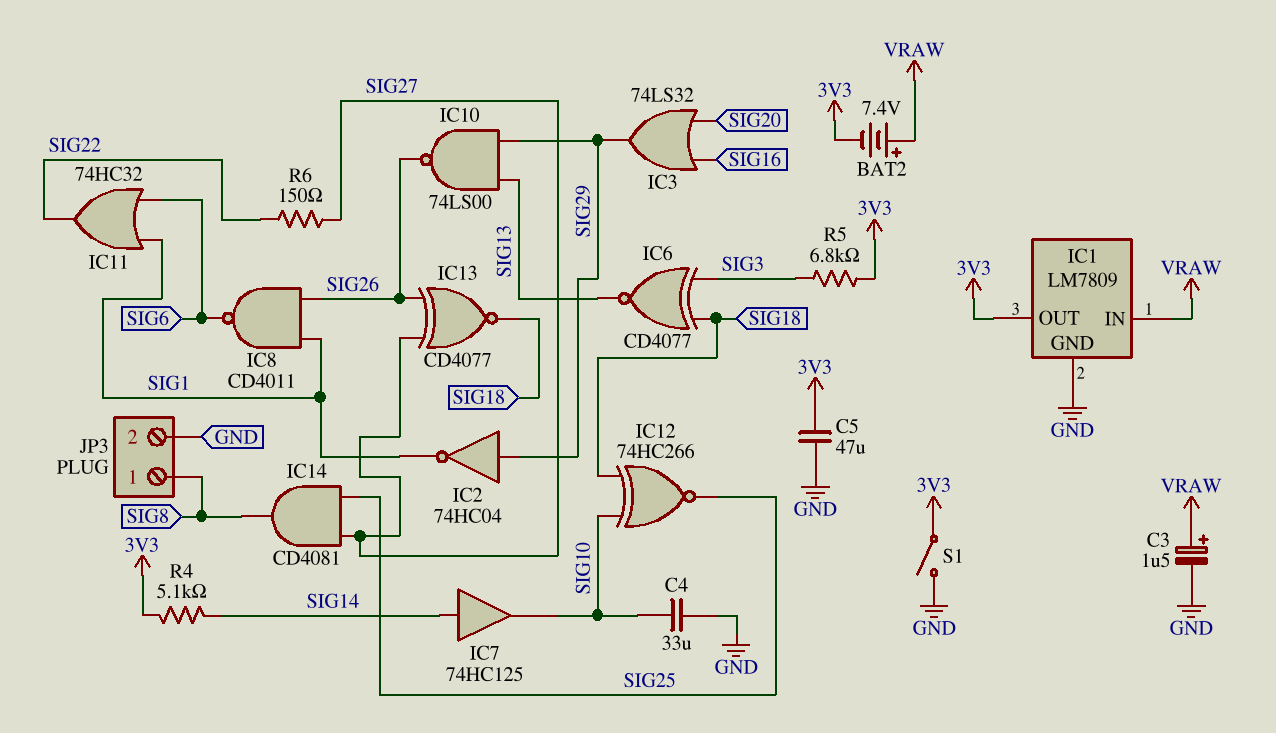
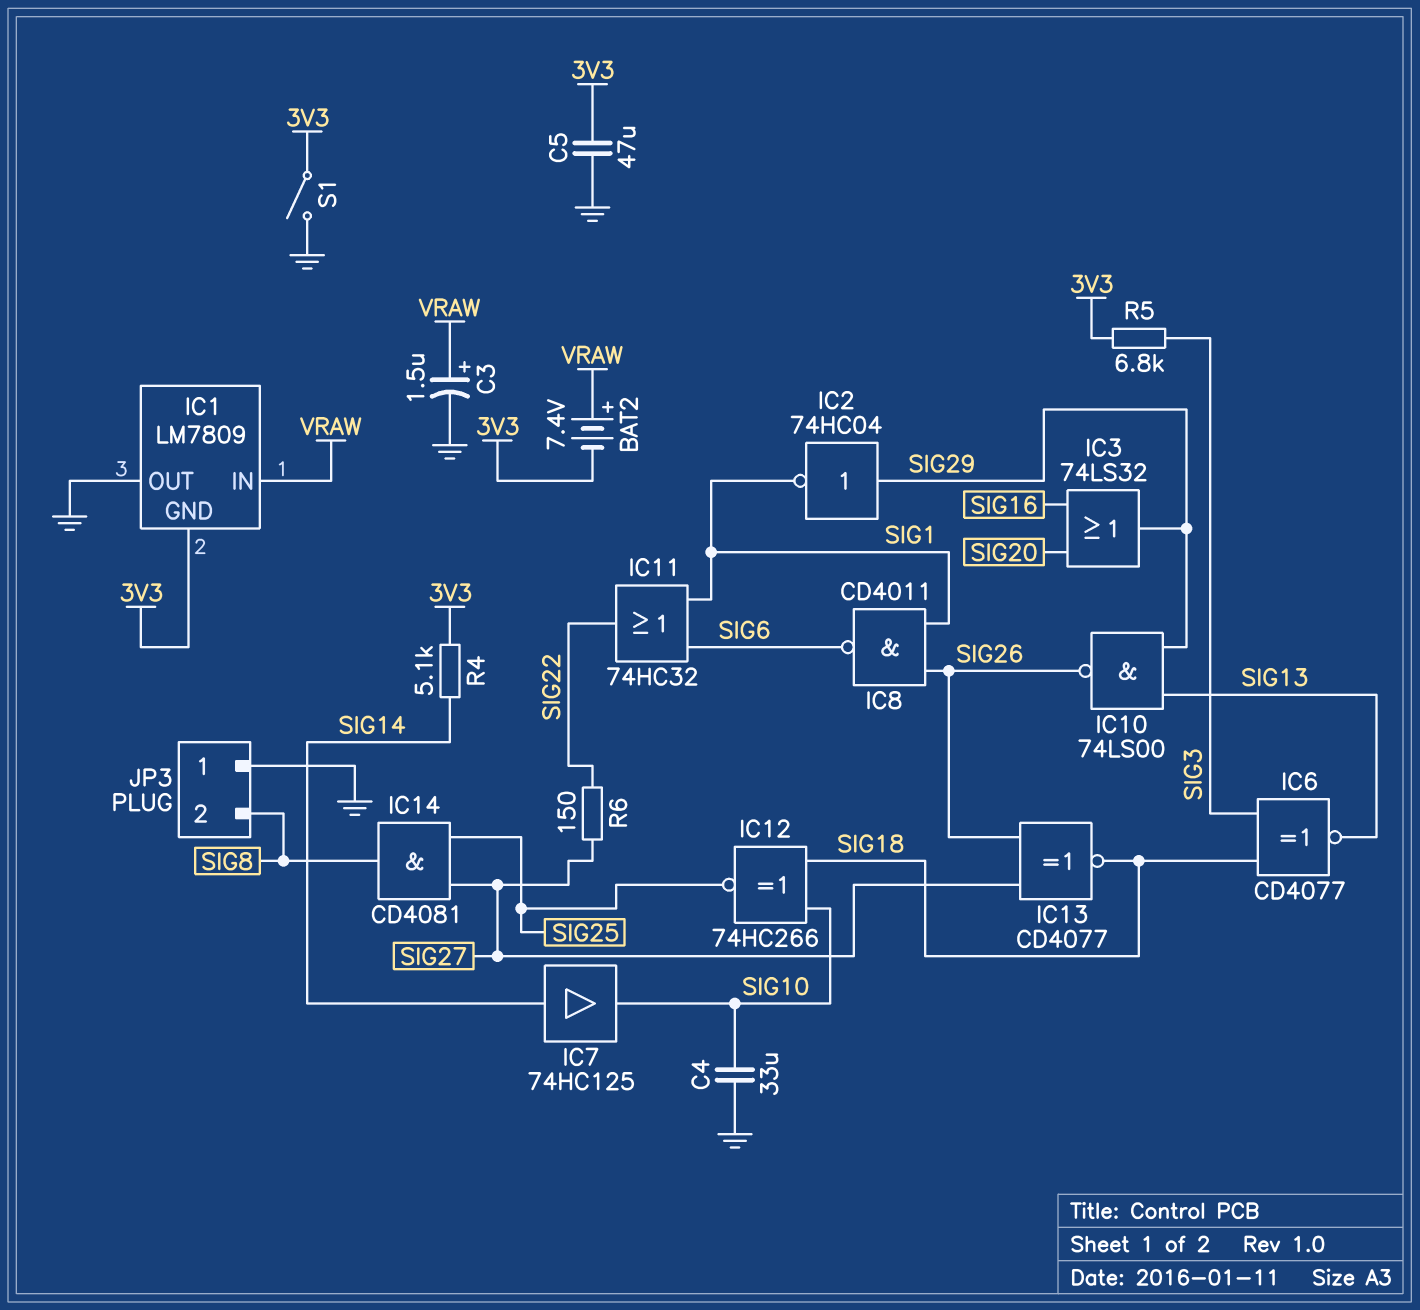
IC1 pin GND: GND -> 3V3
IC1 pin OUT: 3V3 -> GND
JP3 pin 1: SIG8 -> GND
JP3 pin 2: GND -> SIG8

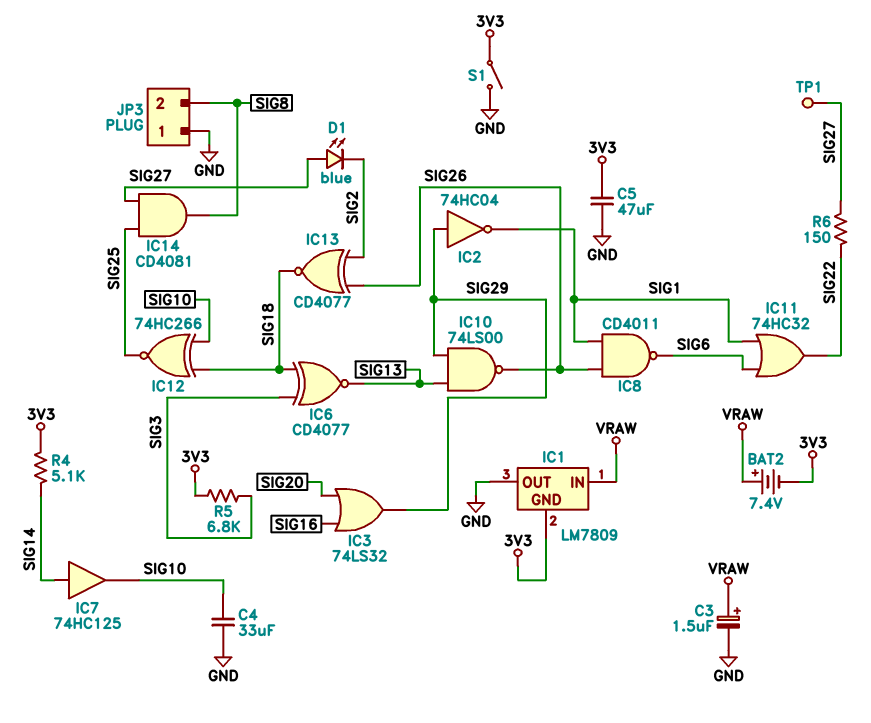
D1: none -> LED blue (A SIG27, K SIG2)
IC13: XNOR CD4077 (in SIG26, in SIG27, out SIG18) -> XNOR CD4077 (in SIG2, in SIG26, out SIG18)
TP1: none -> test point (SIG27)

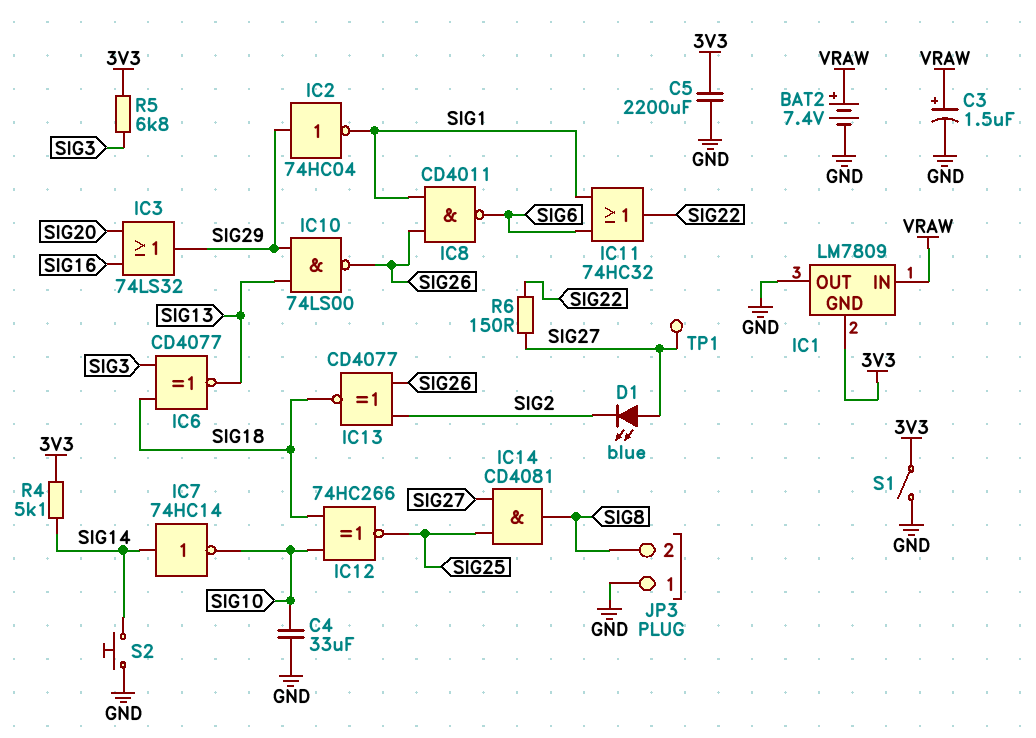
BAT2: 7.4V (plus VRAW, minus 3V3) -> 7.4V (plus VRAW, minus GND)
C5: 47uF (3V3, GND) -> 2200uF (3V3, GND)
IC7: buffer 74HC125 (in SIG14, out SIG10) -> NOT 74HC14 (in SIG14, out SIG10)
S2: none -> button (GND, SIG14)

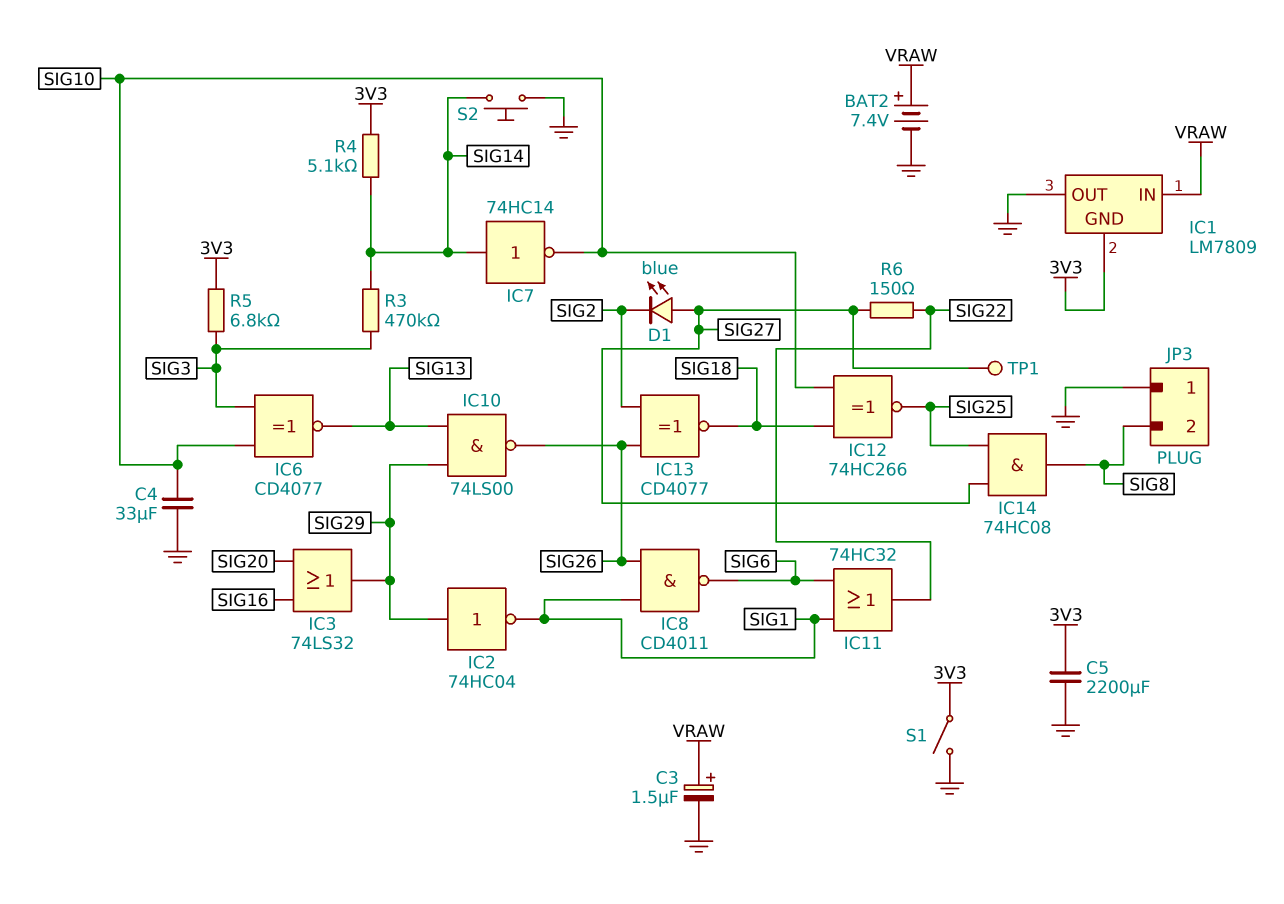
IC6: XNOR CD4077 (in SIG3, in SIG18, out SIG13) -> XNOR CD4077 (in SIG3, in SIG10, out SIG13)
IC14: AND CD4081 (in SIG25, in SIG27, out SIG8) -> AND 74HC08 (in SIG25, in SIG27, out SIG8)
R3: none -> 470k (SIG3, SIG14)

